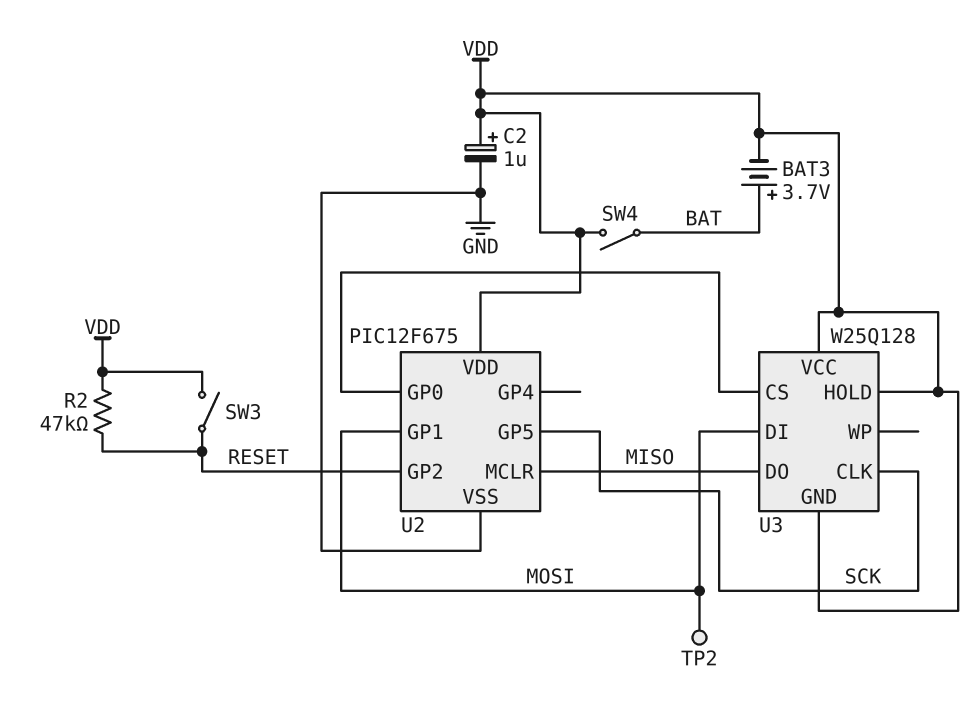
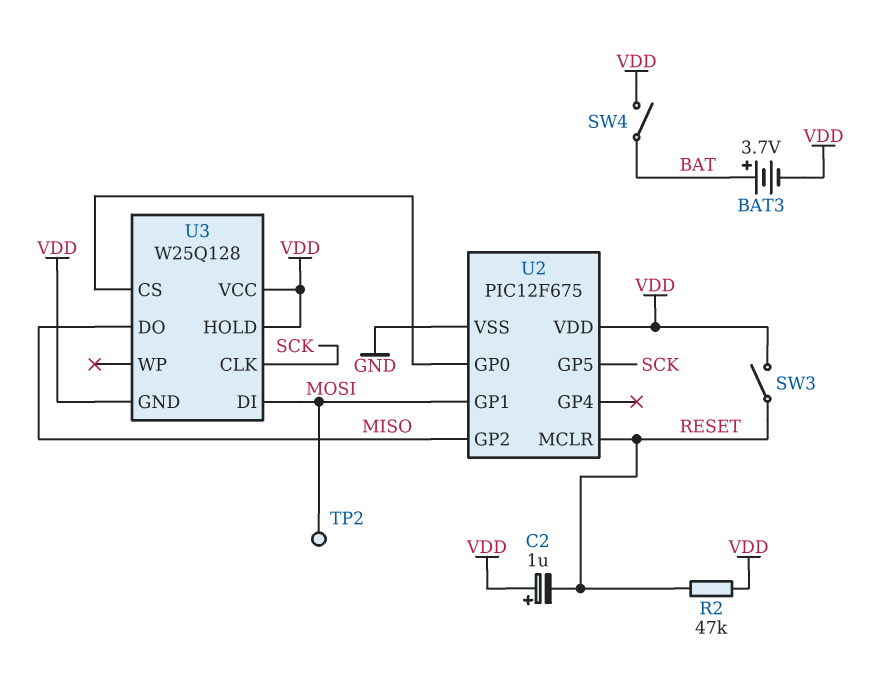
C2: 1uF (plus VDD, minus GND) -> 1uF (plus VDD, minus RESET)
U2 pin GP2: RESET -> MISO
U2 pin MCLR: MISO -> RESET

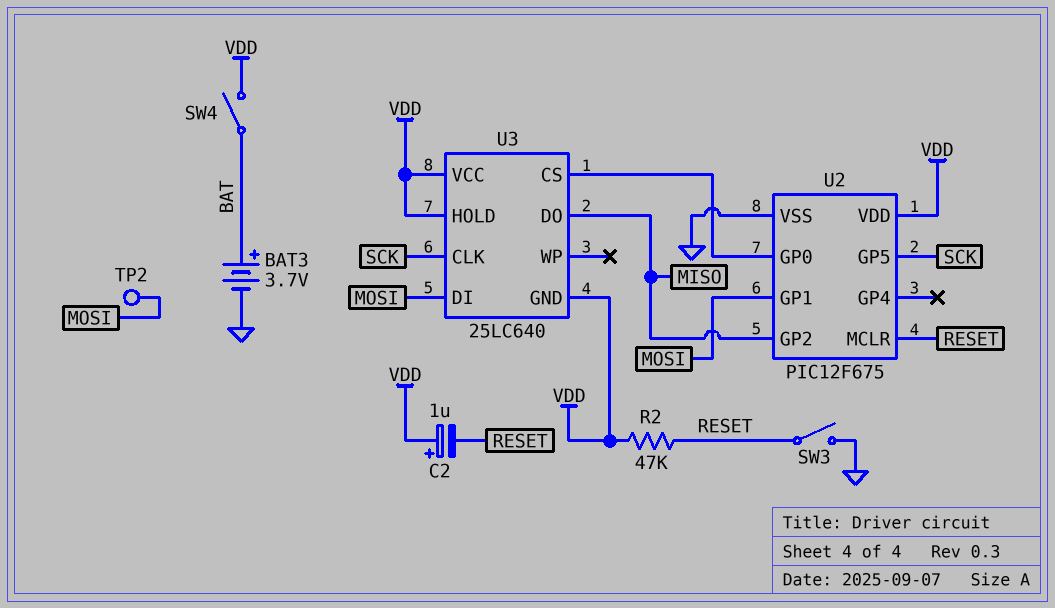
BAT3: 3.7V (plus BAT, minus VDD) -> 3.7V (plus BAT, minus GND)
SW3: switch (RESET, VDD) -> switch (GND, RESET)
U3: W25Q128 -> 25LC640

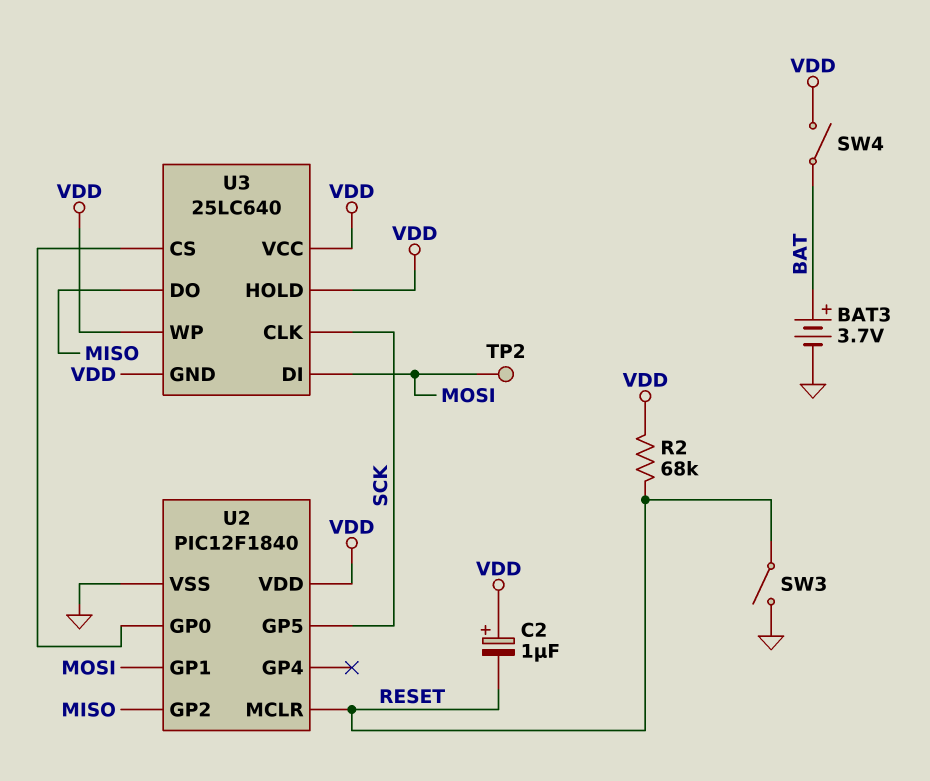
R2: 47k (RESET, VDD) -> 68k (RESET, VDD)
U2: PIC12F675 -> PIC12F1840
U3 pin WP: none -> VDD

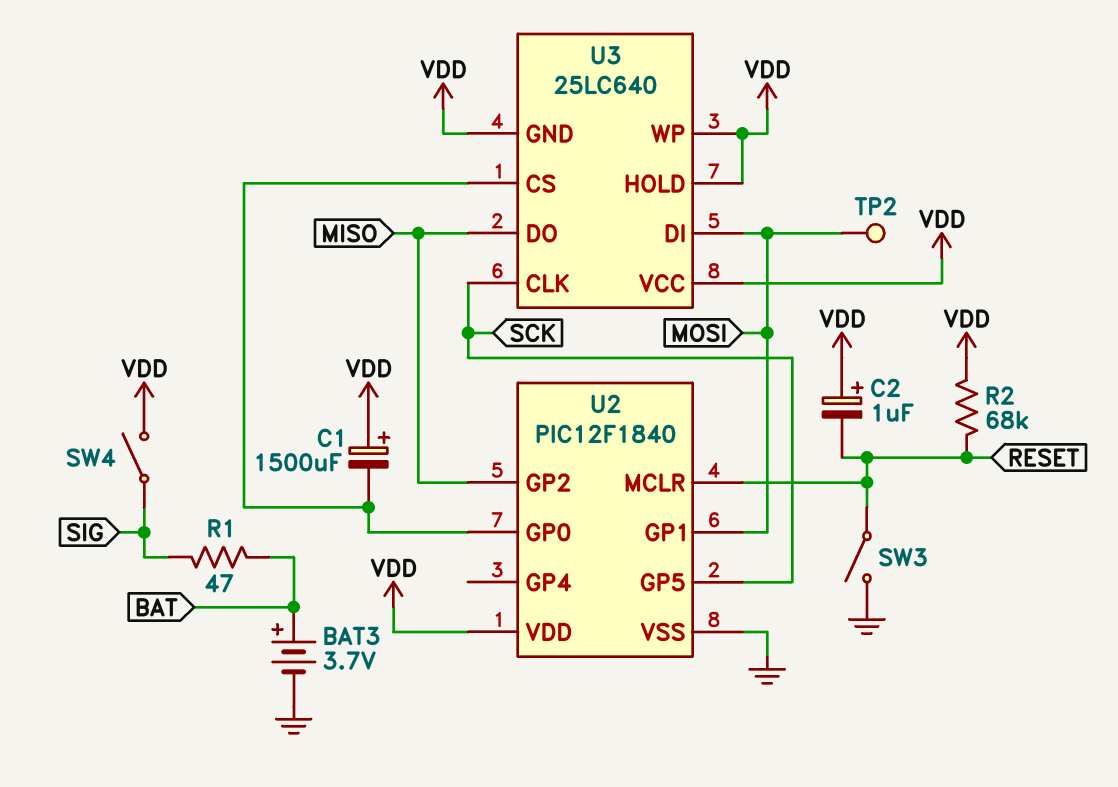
C1: none -> 1500uF (plus VDD, minus U2/GP0)
R1: none -> 47 (BAT, SIG)
SW4: switch (BAT, VDD) -> switch (SIG, VDD)

